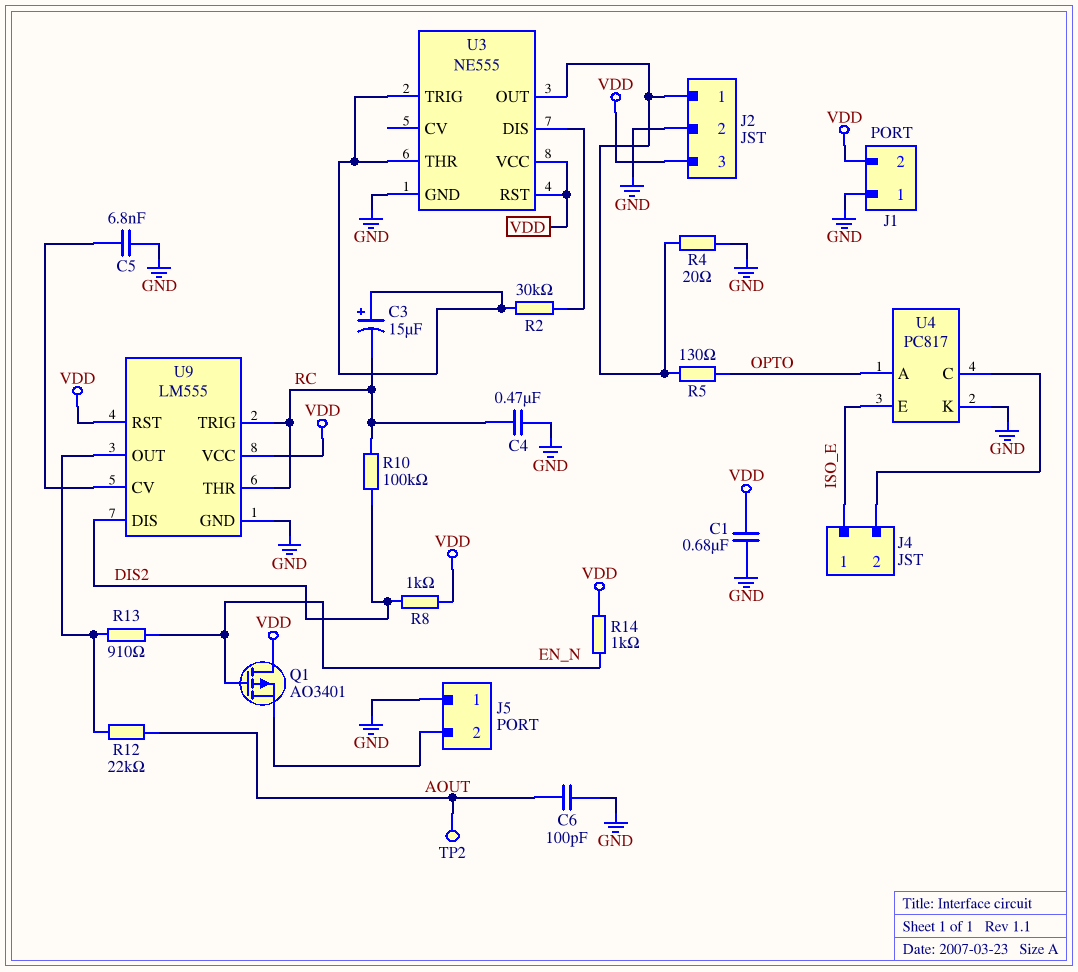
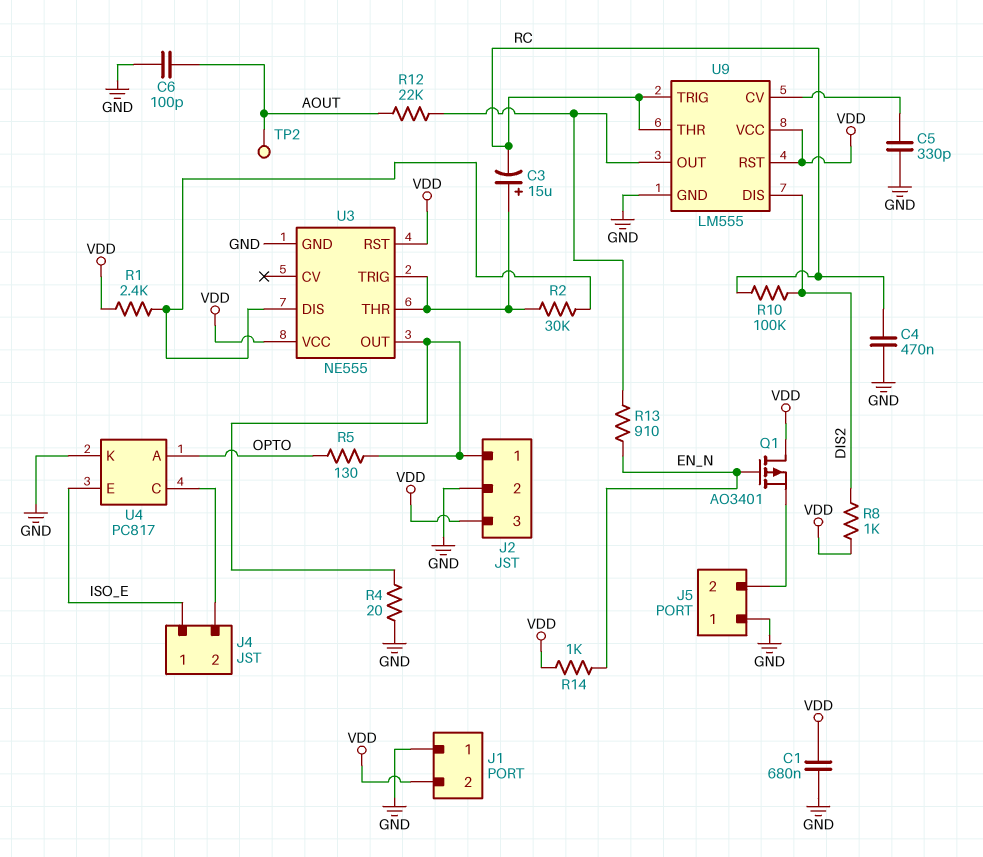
C5: 6.8nF (GND, U9/CV) -> 330pF (GND, U9/CV)
R1: none -> 2.4k (U3/DIS, VDD)

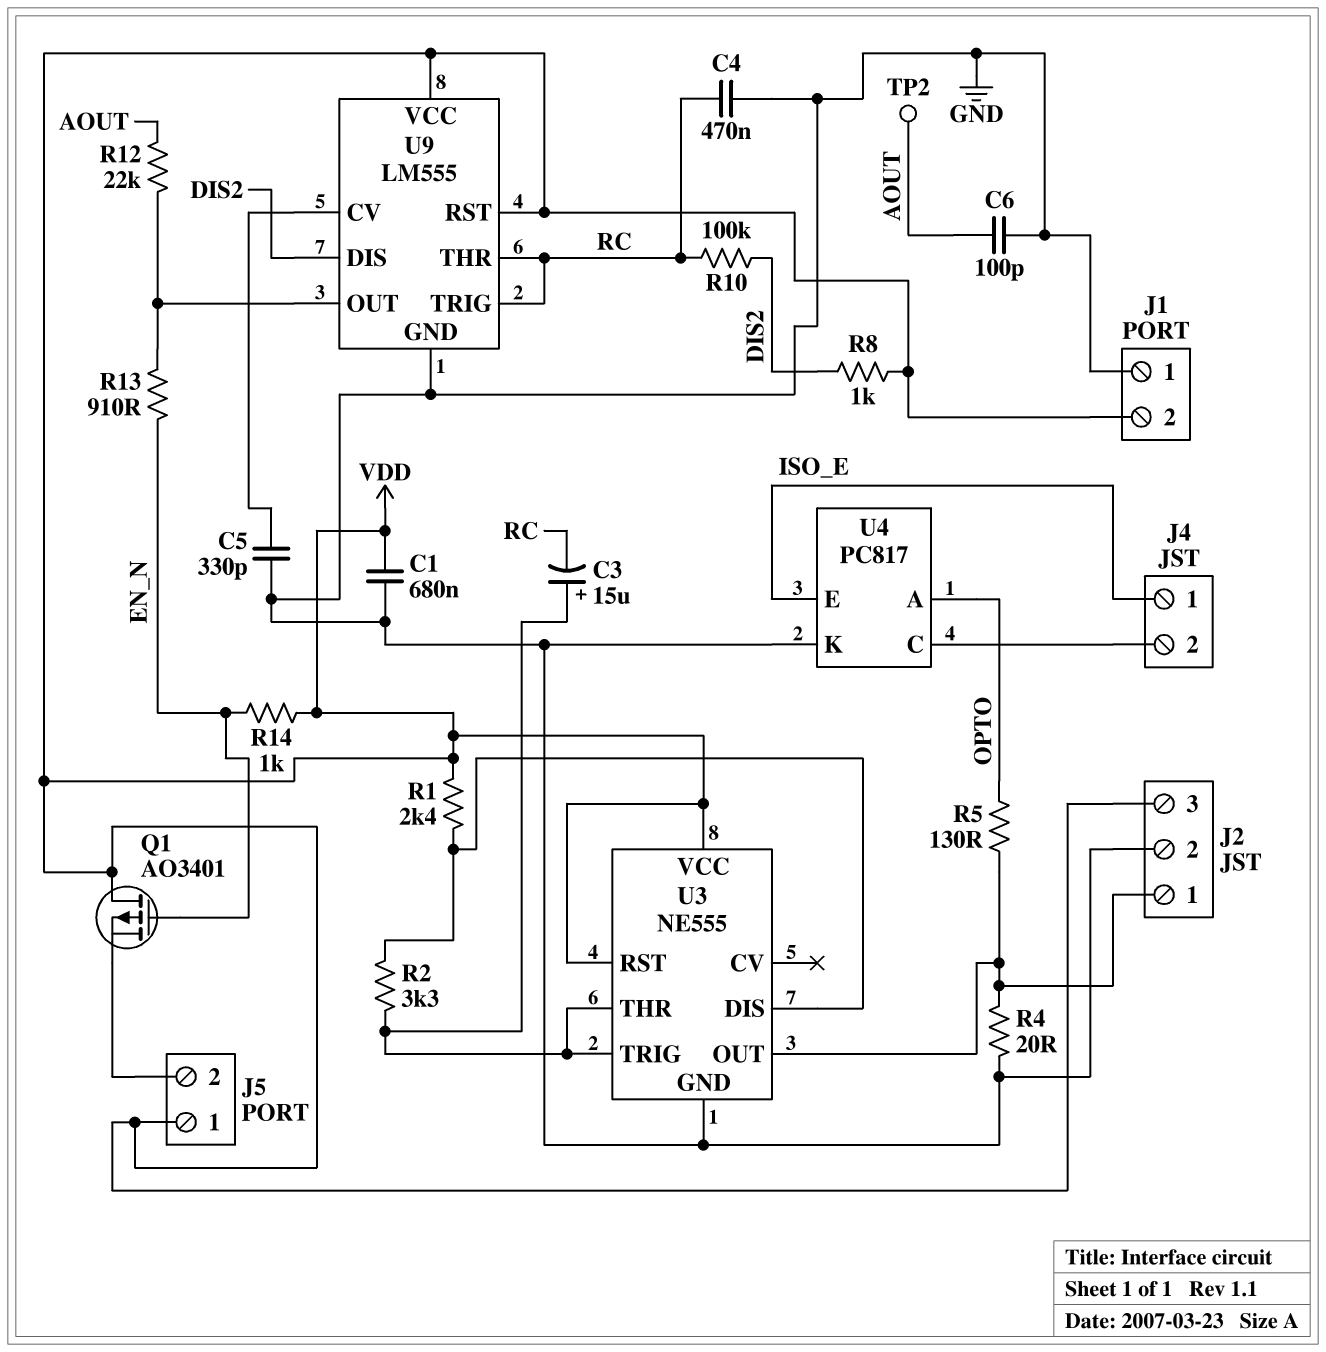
J5 pin 1: GND -> VDD
R2: 30k (U3/DIS, U3/THR) -> 3.3k (U3/DIS, U3/THR)

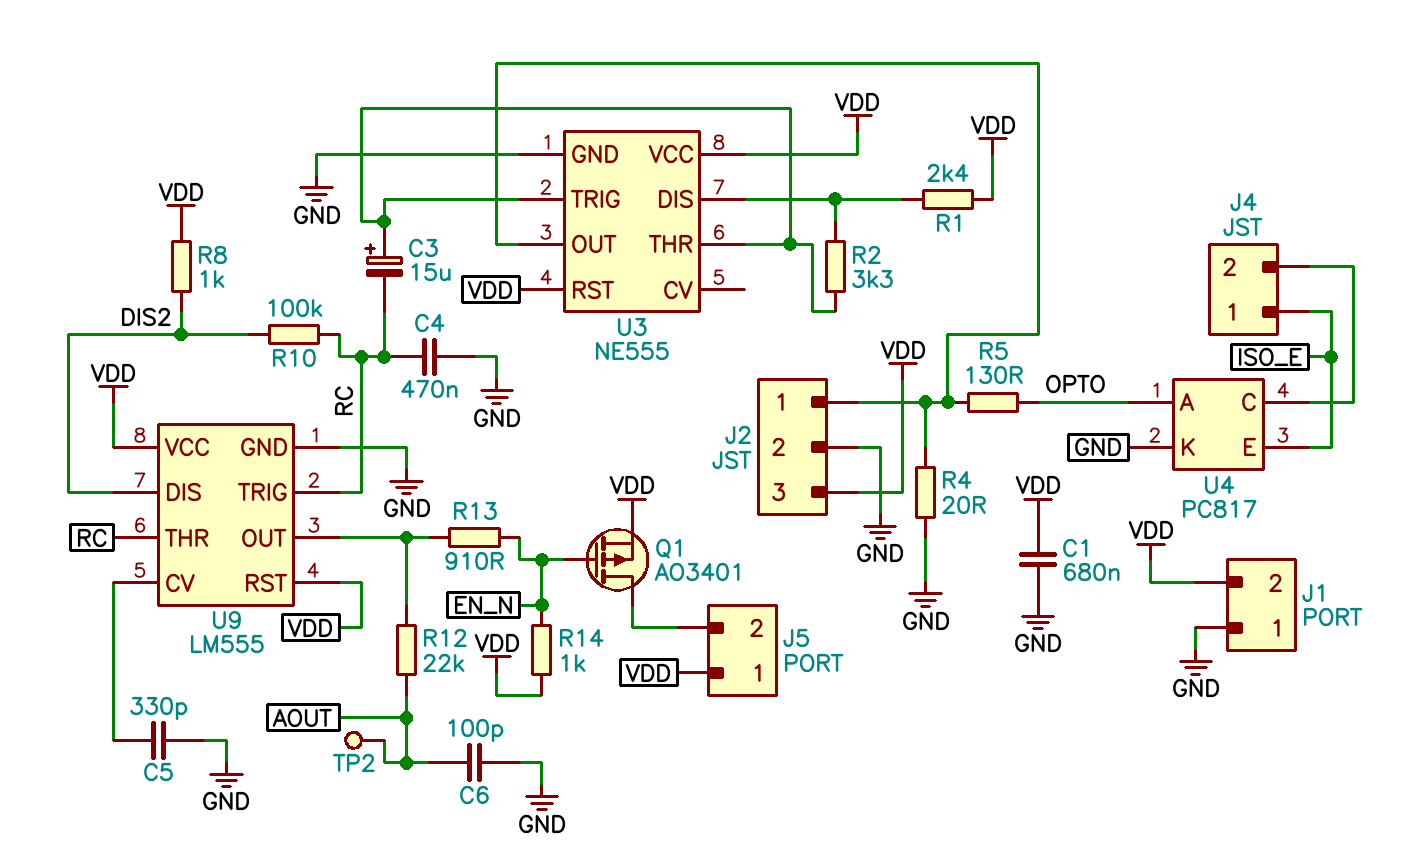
Q1: PMOS AO3401 (G EN_N, D VDD, S J5/2) -> PMOS AO3401 (G EN_N, D J5/2, S VDD)

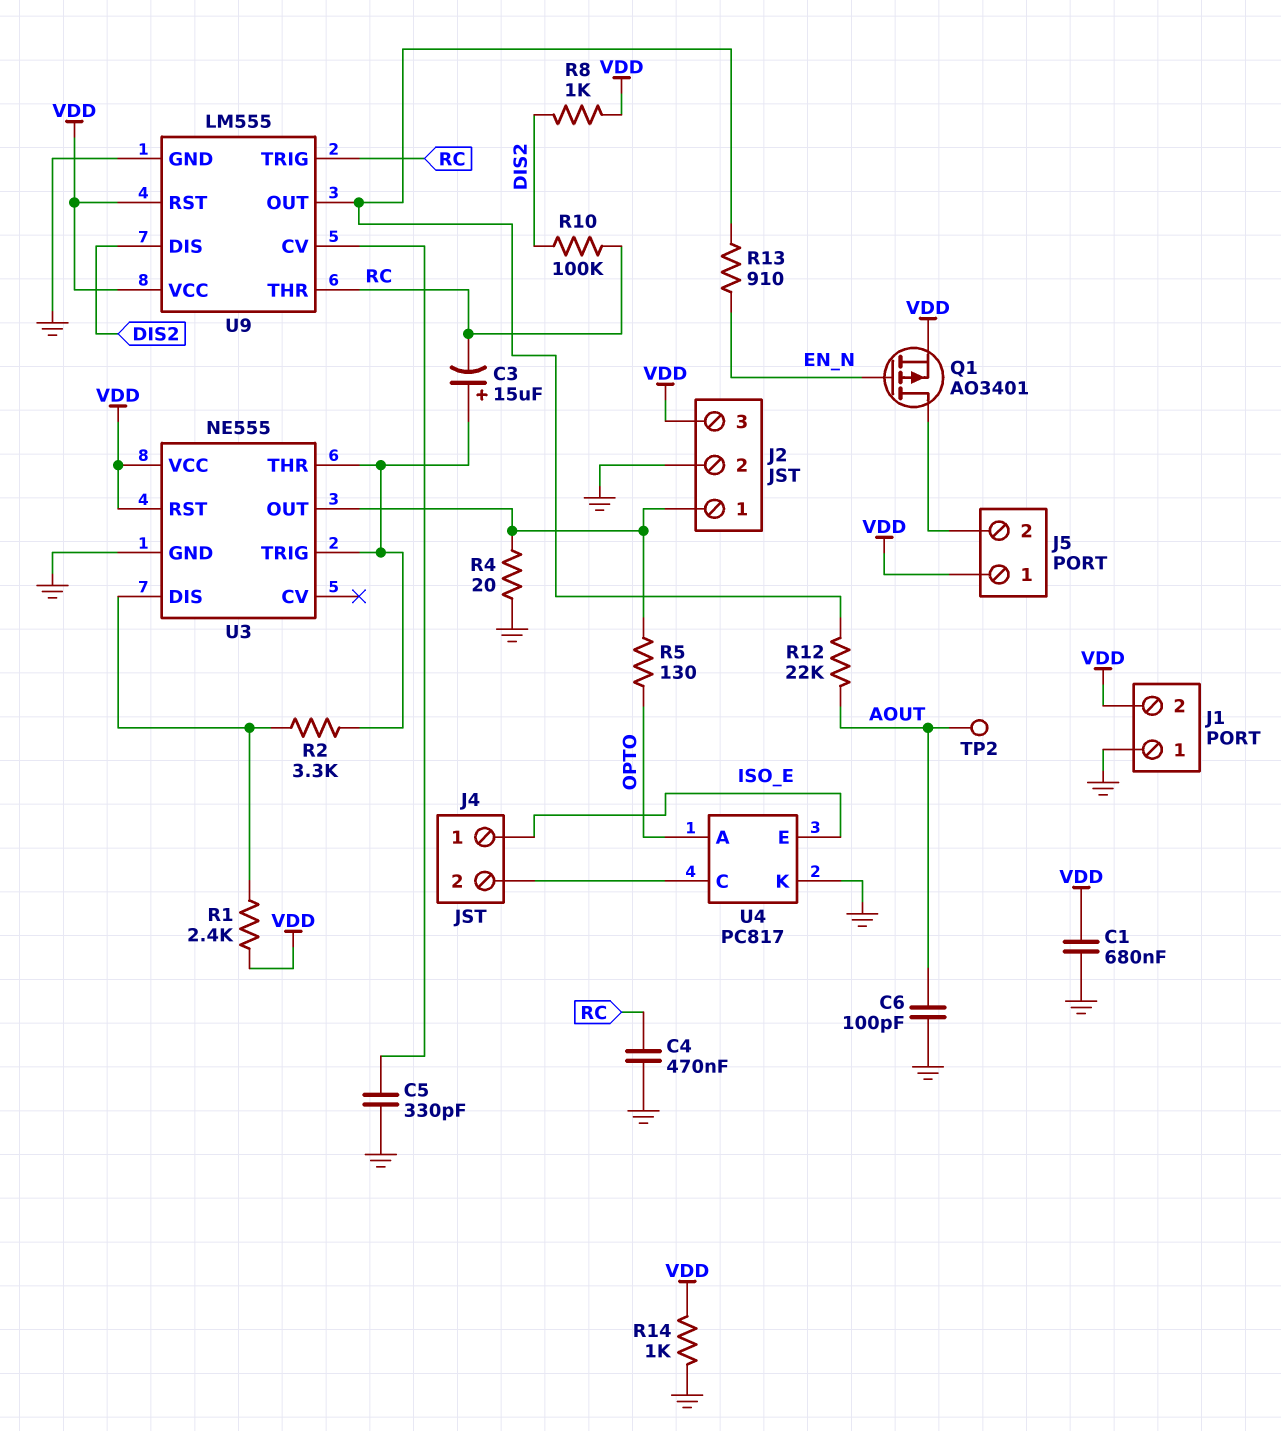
R14: 1k (EN_N, VDD) -> 1k (GND, VDD)

